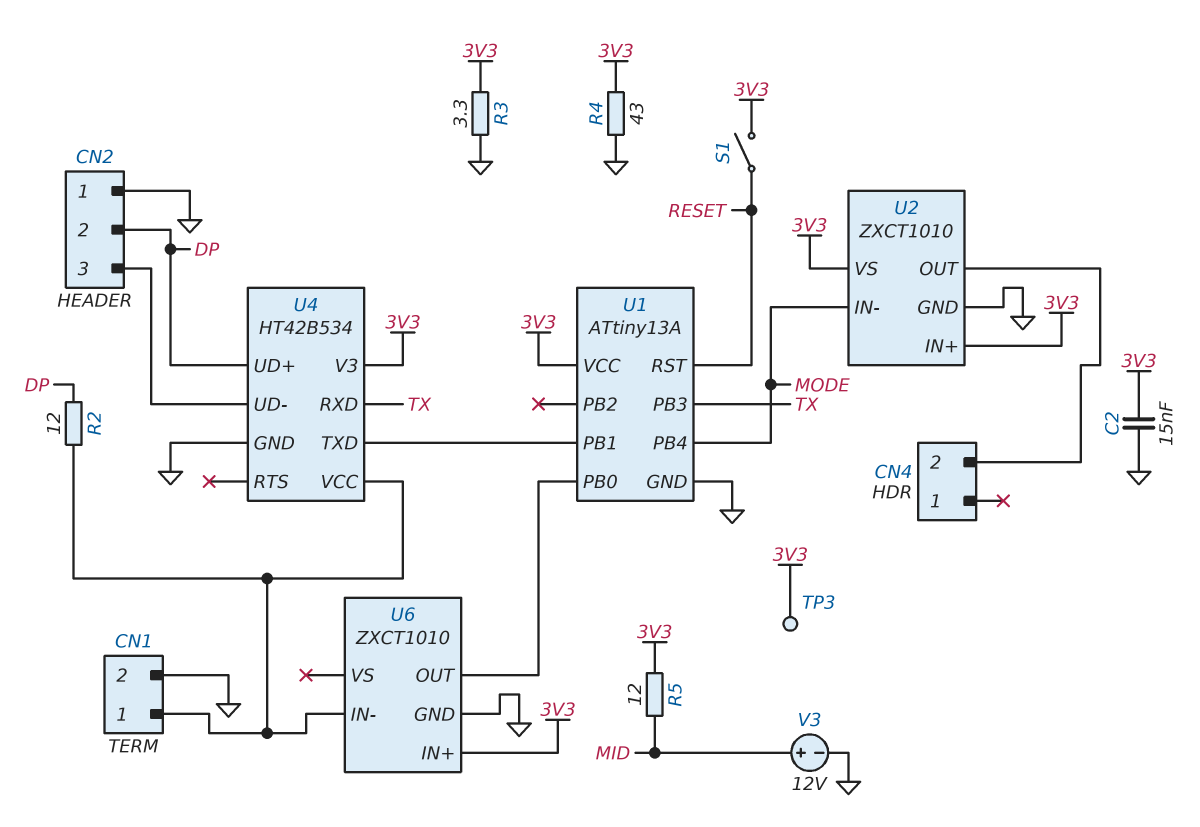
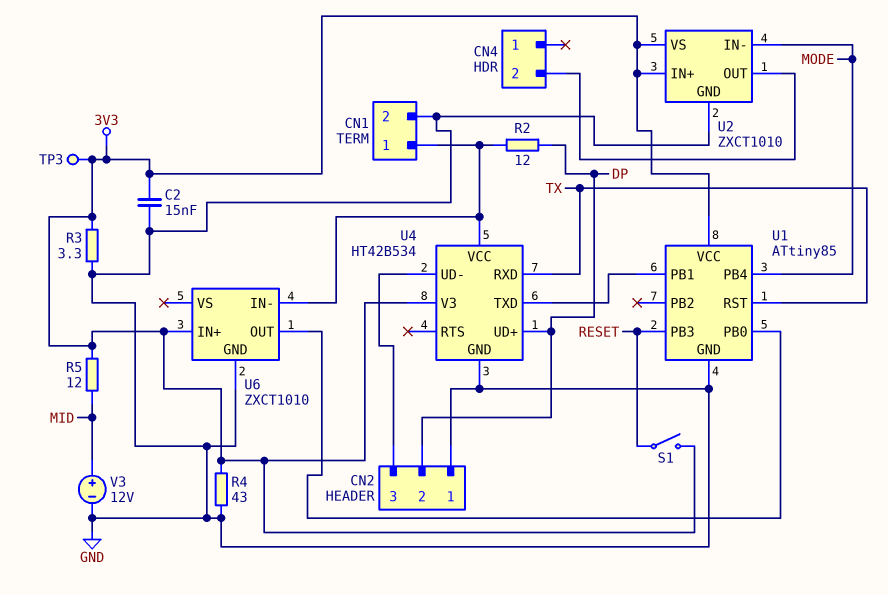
U1: ATtiny13A -> ATtiny85
U1 pin PB3: TX -> RESET
U1 pin RST: RESET -> TX

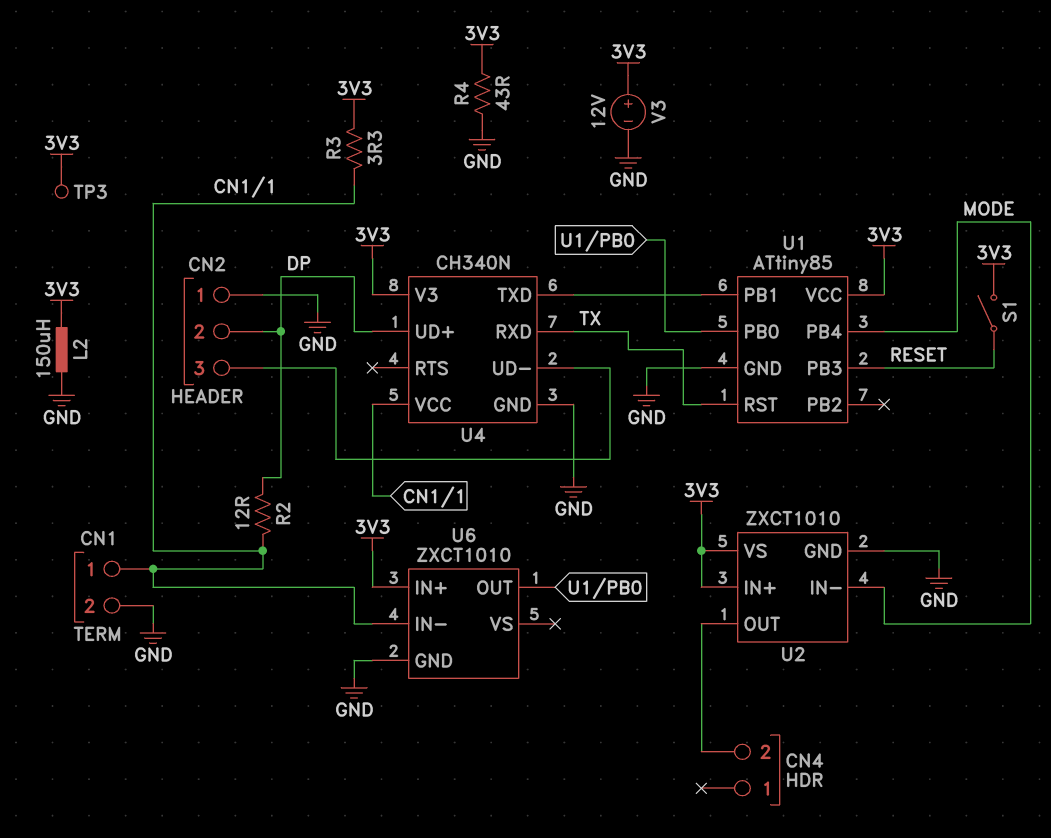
C2: 15nF (3V3, GND) -> none
L2: none -> 150uH (3V3, GND)
R3: 3.3 (3V3, GND) -> 3.3 (3V3, CN1/1)
R5: 12 (3V3, MID) -> none
U4: HT42B534 -> CH340N
V3: 12V (plus MID, minus GND) -> 12V (plus 3V3, minus GND)

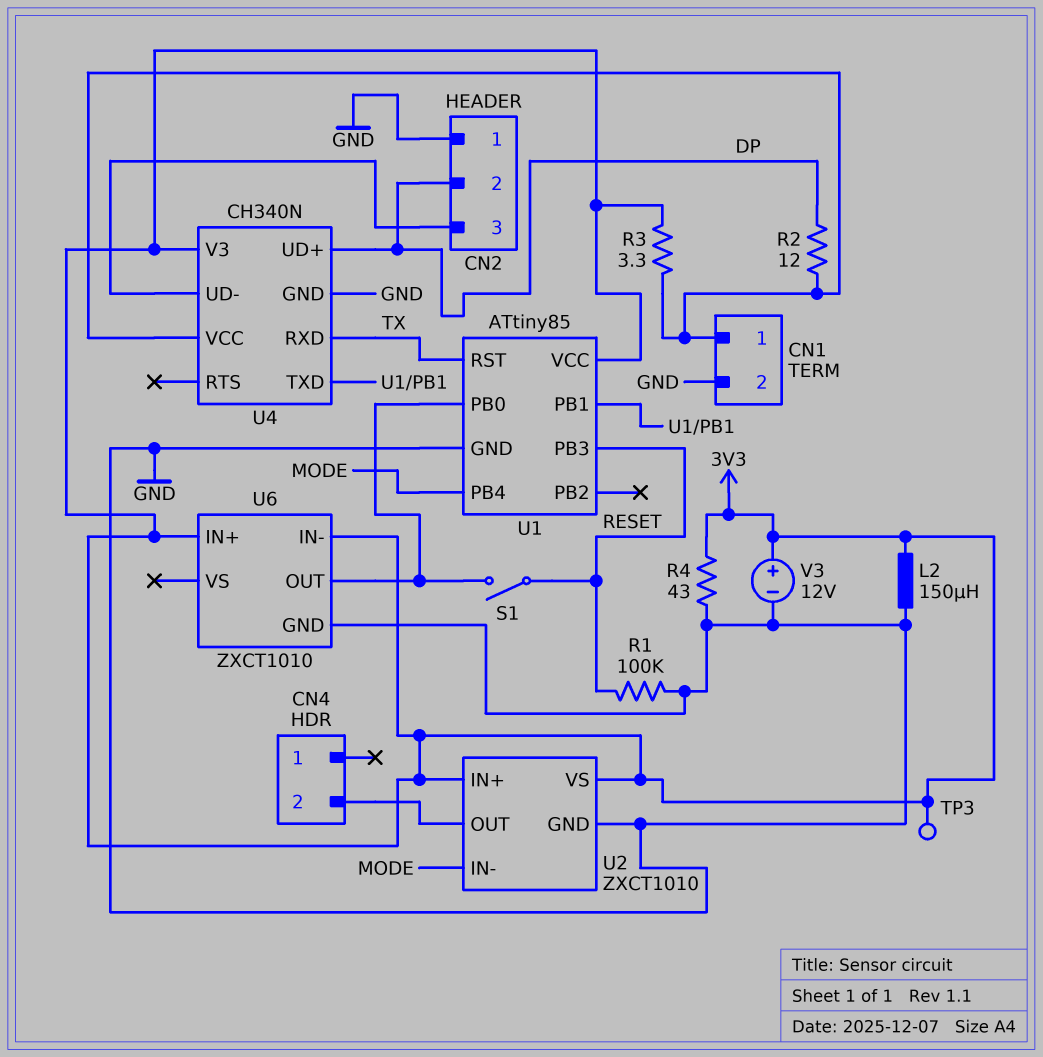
R1: none -> 100k (GND, RESET)
S1: switch (3V3, RESET) -> switch (RESET, U1/PB0)
U6 pin IN-: CN1/1 -> 3V3

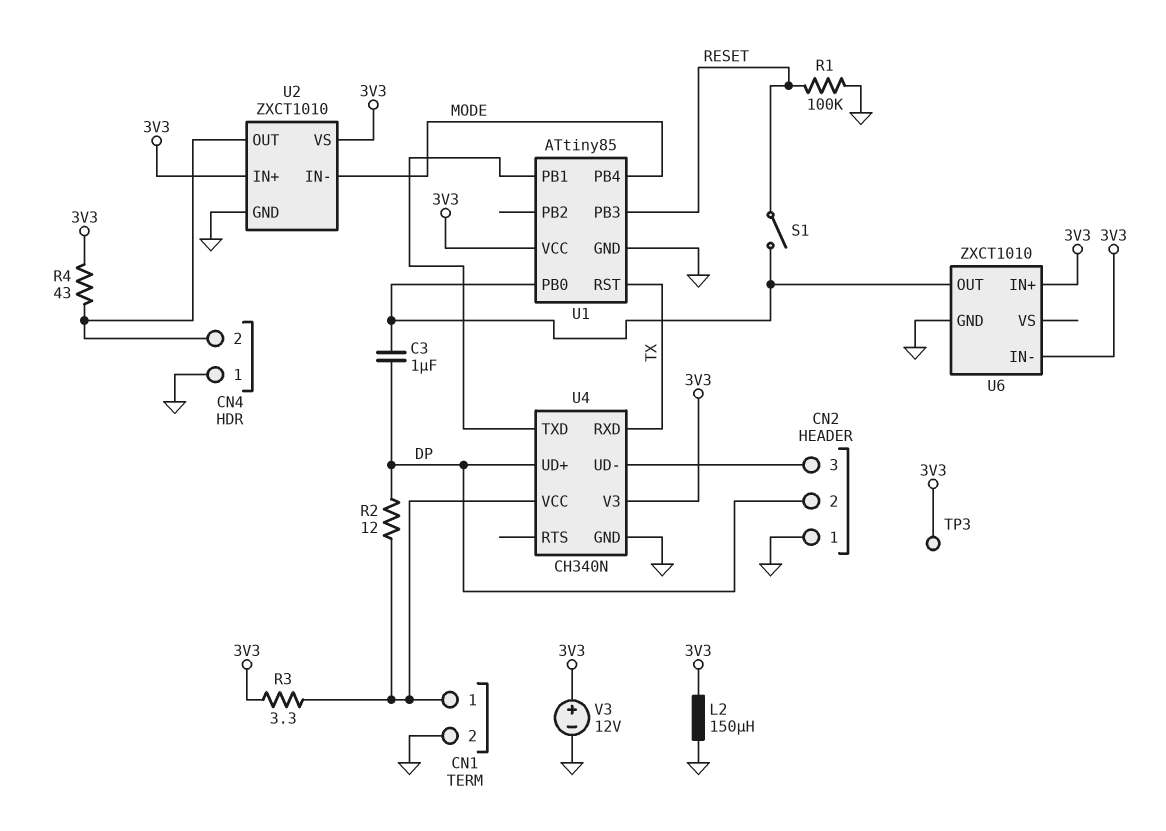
C3: none -> 1uF (DP, U1/PB0)
CN4 pin 1: none -> GND
R4: 43 (3V3, GND) -> 43 (3V3, CN4/2)

